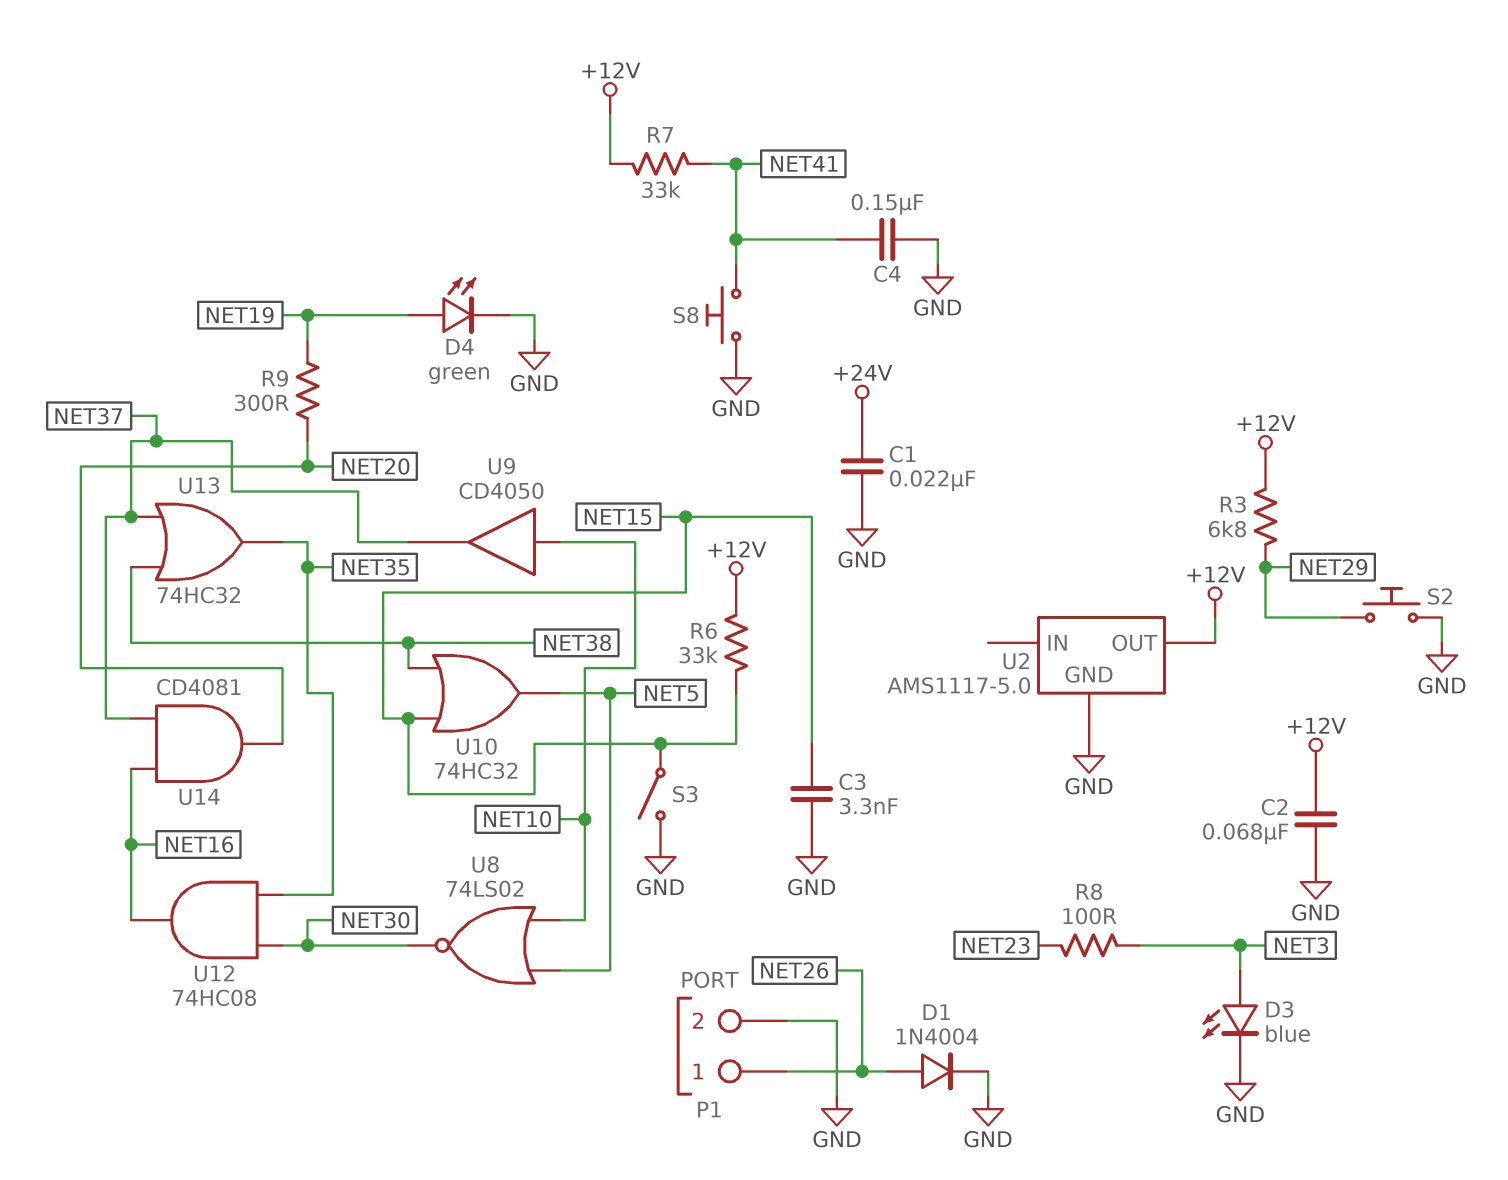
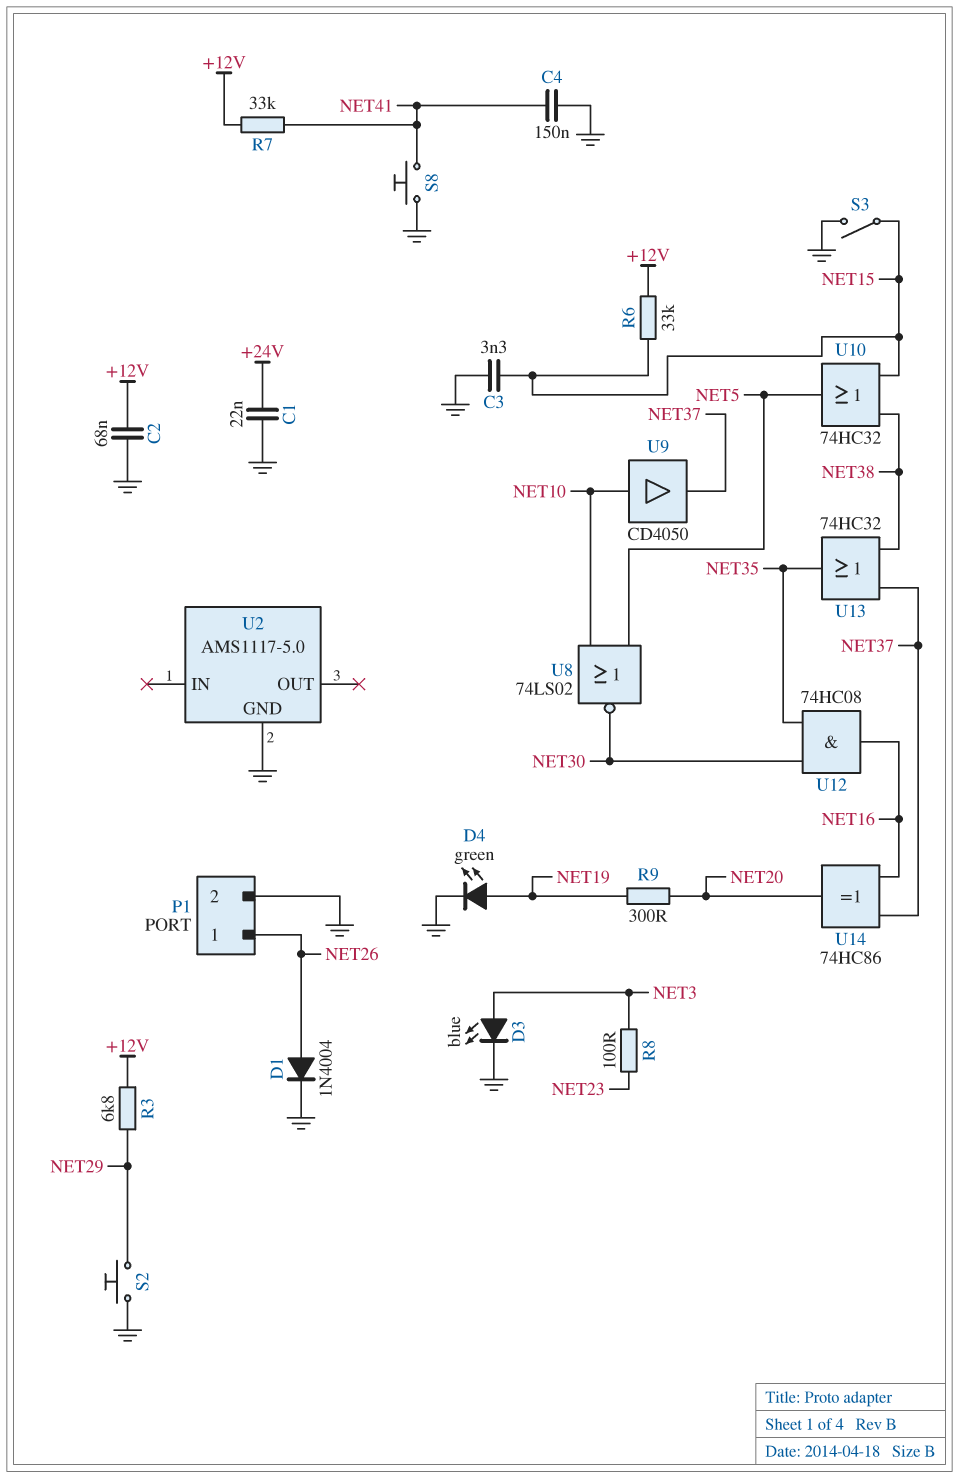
U2 pin OUT: +12V -> none
U14: AND CD4081 (in NET16, in NET37, out NET20) -> XOR 74HC86 (in NET16, in NET37, out NET20)

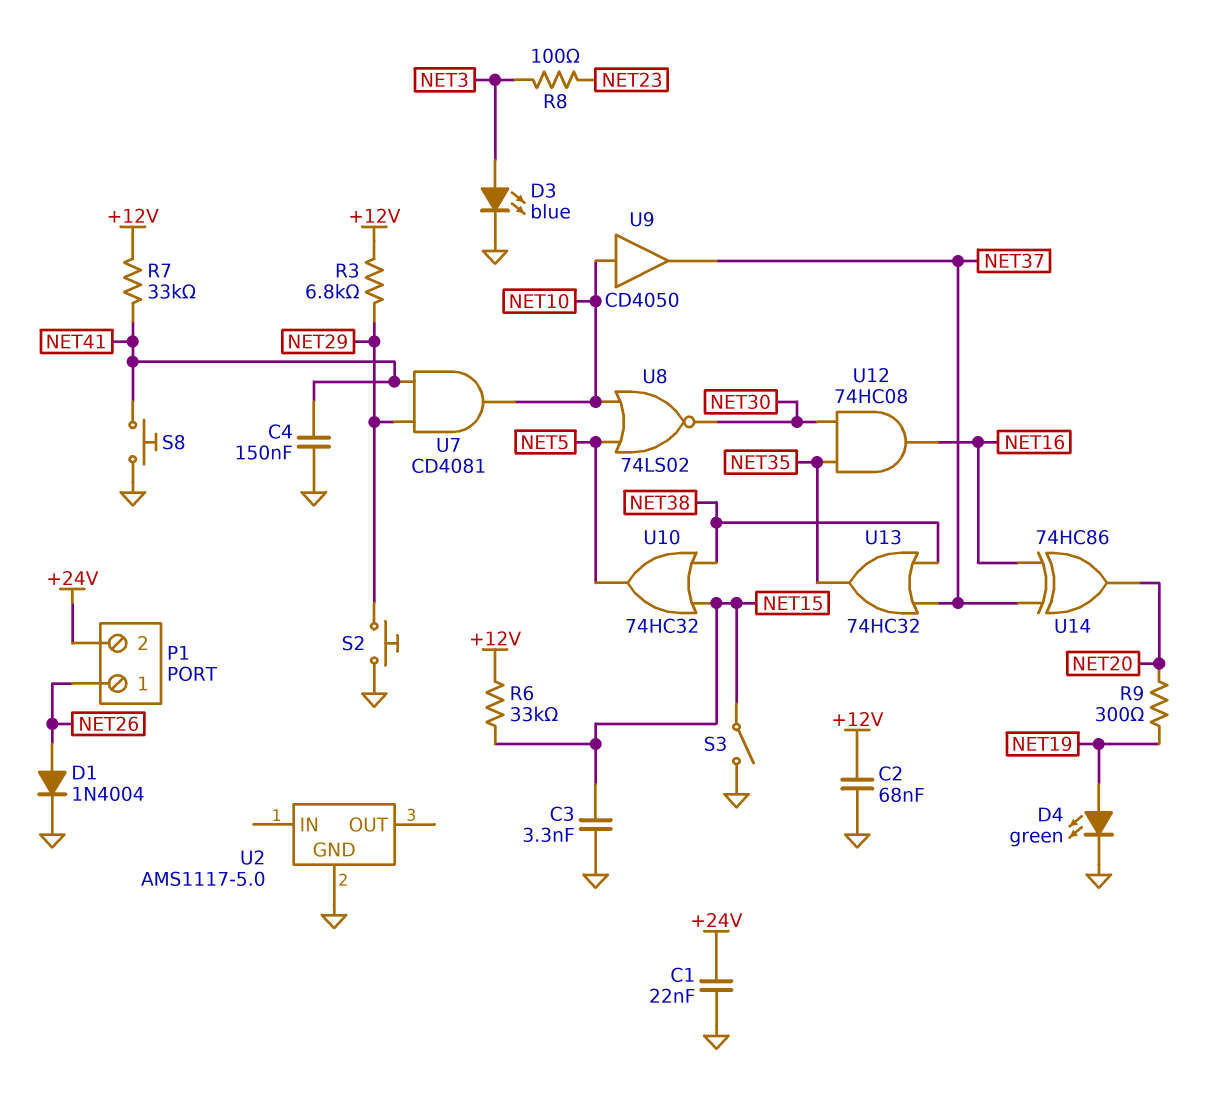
P1 pin 2: GND -> +24V
U7: none -> AND CD4081 (in NET29, in NET41, out NET10)

